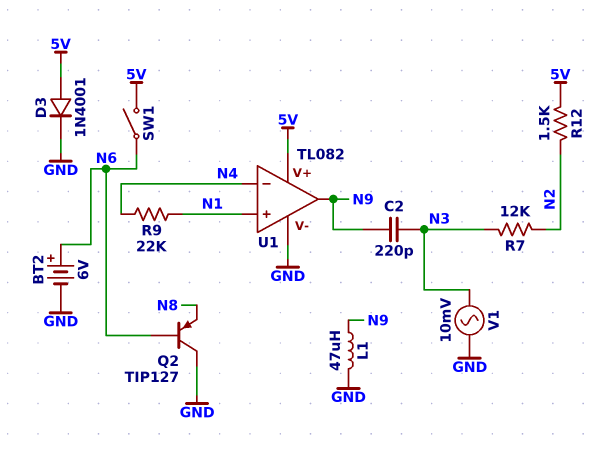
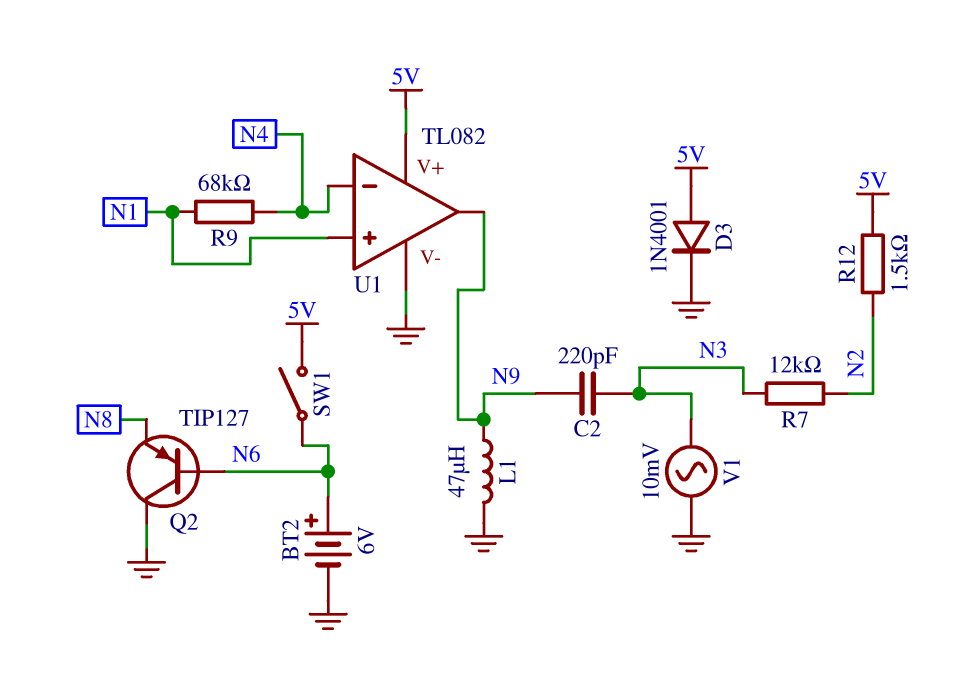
R9: 22k (N1, N4) -> 68k (N1, N4)

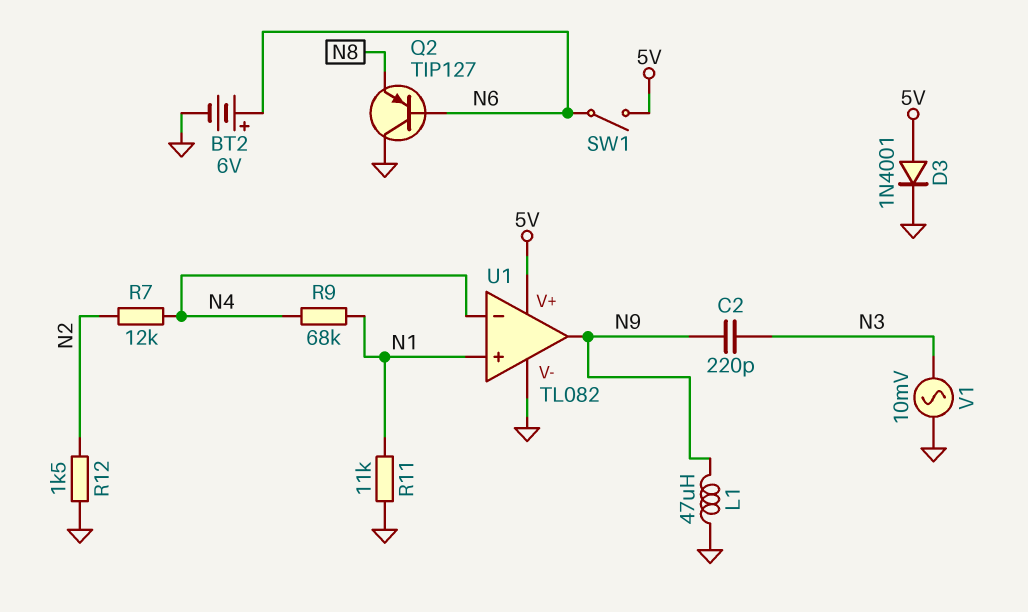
R7: 12k (N2, N3) -> 12k (N2, N4)
R11: none -> 11k (GND, N1)
R12: 1.5k (5V, N2) -> 1.5k (GND, N2)

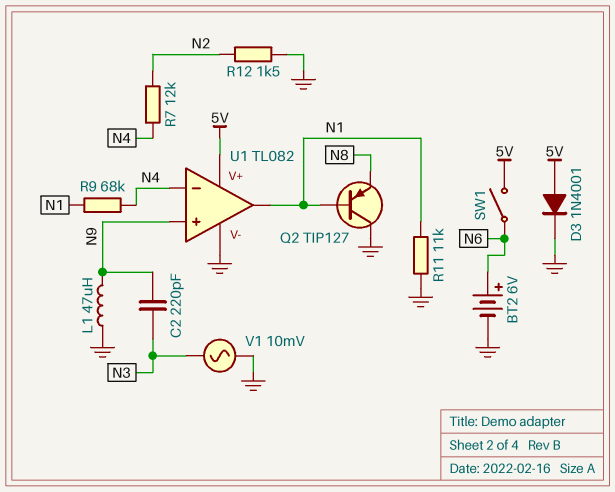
Q2: PNP TIP127 (B N6, C GND, E N8) -> PNP TIP127 (B N1, C GND, E N8)
U1 pin in+: N1 -> N9
U1 pin out: N9 -> N1

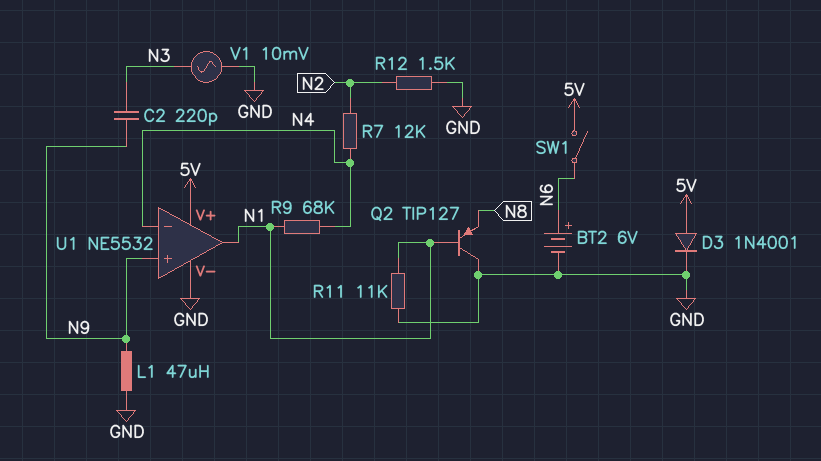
U1: TL082 -> NE5532

